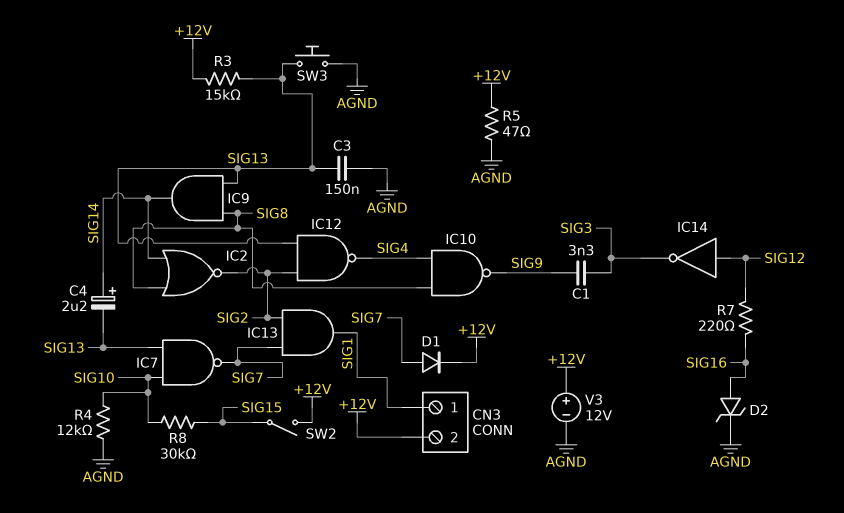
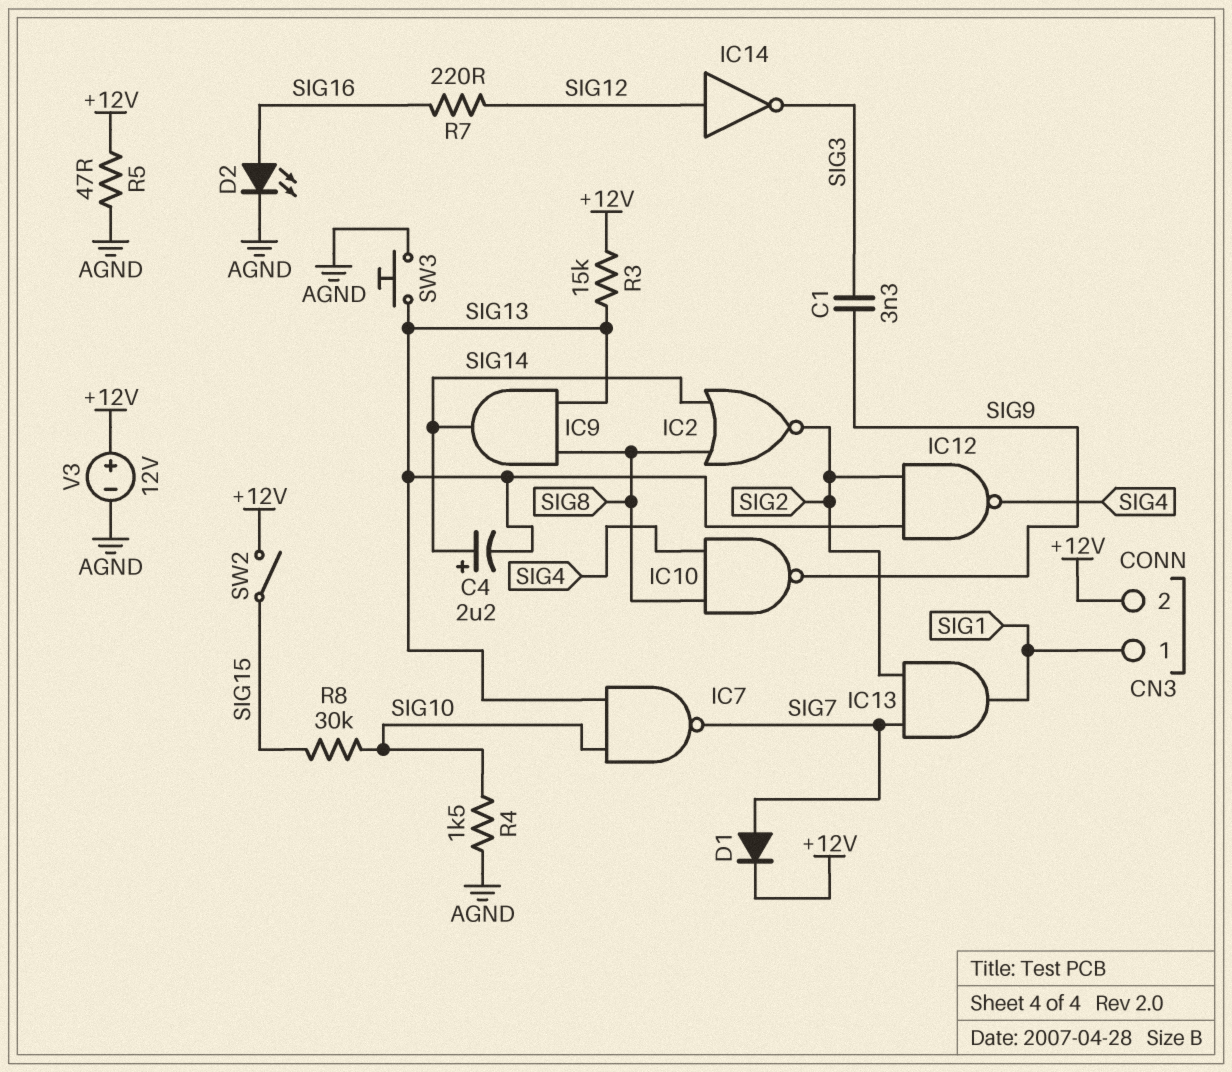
C3: 150nF (AGND, SIG13) -> none
D2: zener (A SIG16, K AGND) -> LED (A SIG16, K AGND)
R4: 12k (AGND, SIG10) -> 1.5k (AGND, SIG10)

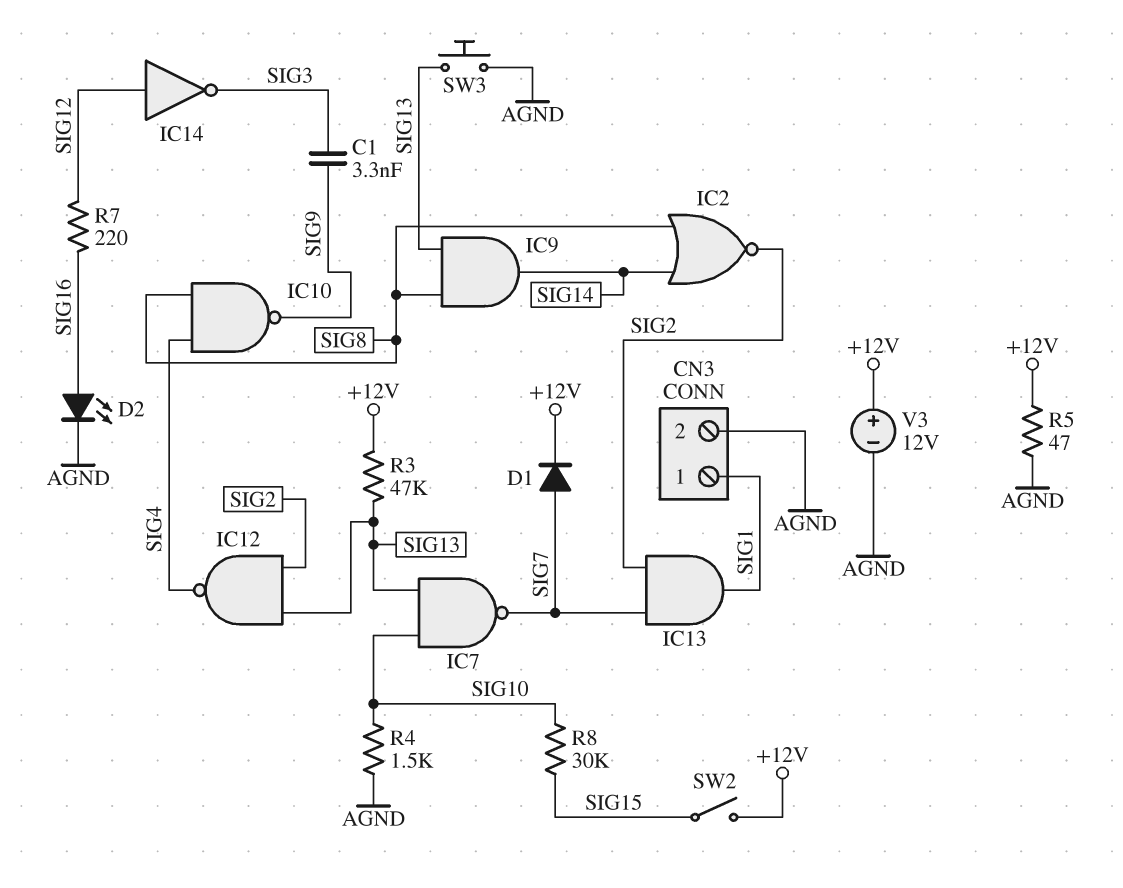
C4: 2.2uF (plus SIG14, minus SIG13) -> none
CN3 pin 2: +12V -> AGND
R3: 15k (+12V, SIG13) -> 47k (+12V, SIG13)

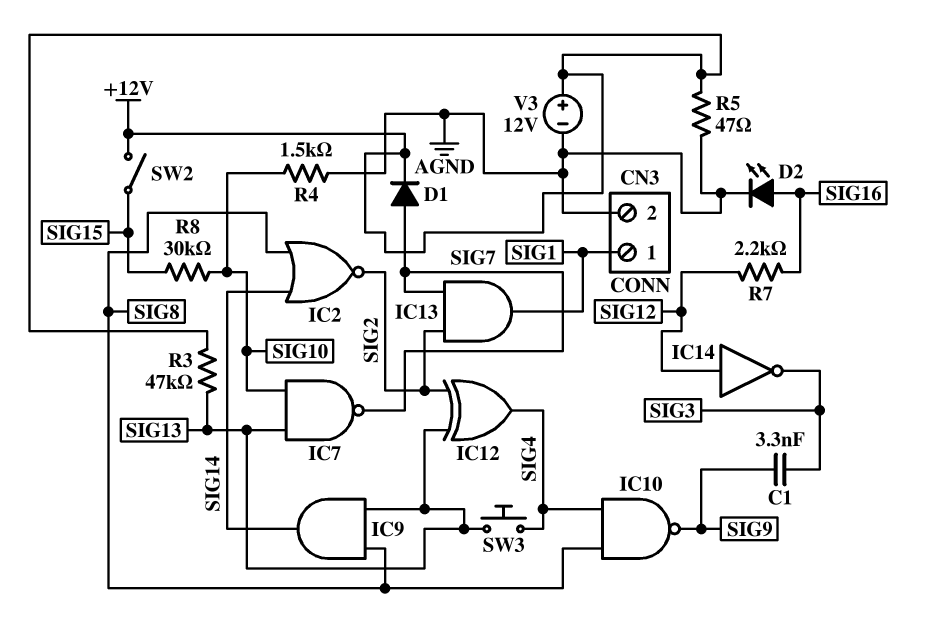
IC12: NAND (in SIG2, in SIG13, out SIG4) -> XOR (in SIG2, in SIG13, out SIG4)
R7: 220 (SIG12, SIG16) -> 2.2k (SIG12, SIG16)
SW3: button (AGND, SIG13) -> button (SIG4, SIG13)

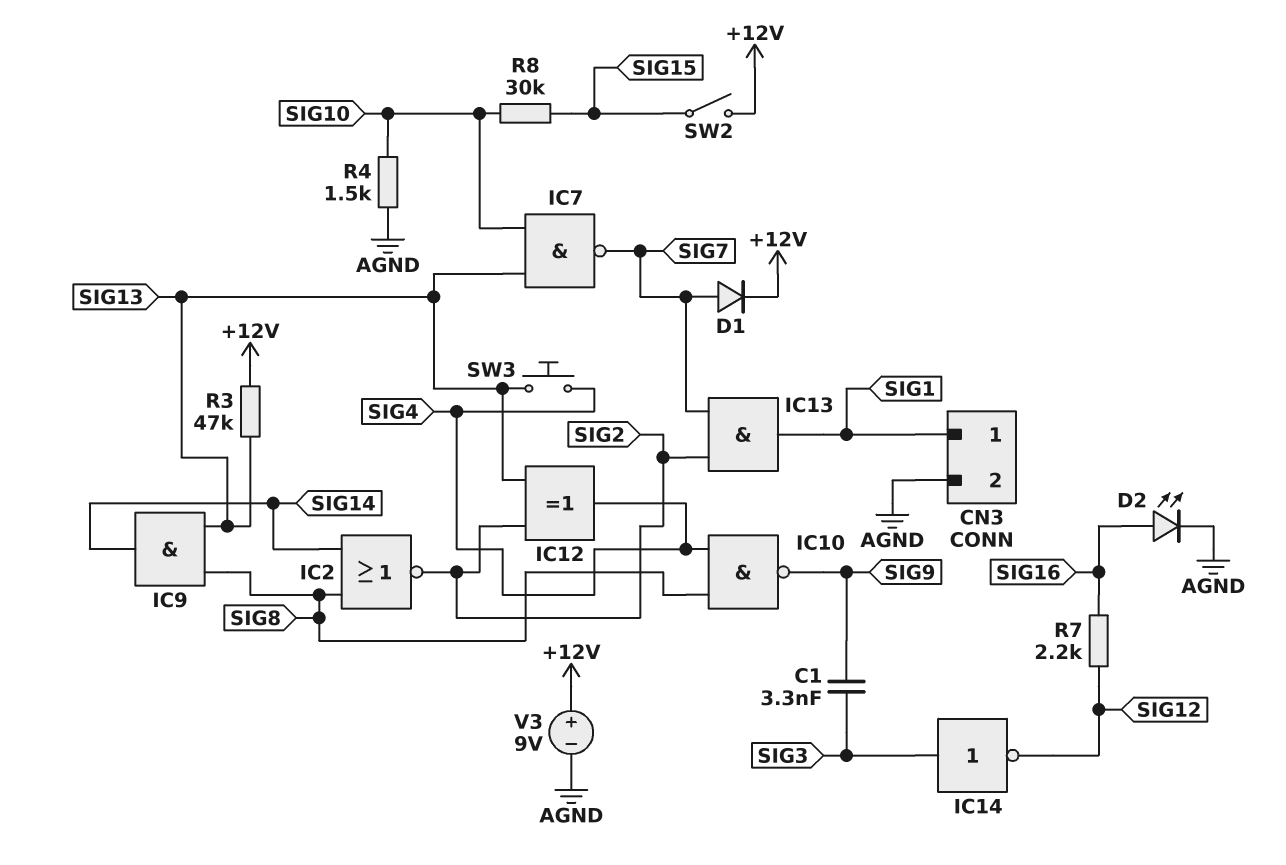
IC14: NOT (in SIG12, out SIG3) -> NOT (in SIG3, out SIG12)
R5: 47 (+12V, AGND) -> none
V3: 12V (plus +12V, minus AGND) -> 9V (plus +12V, minus AGND)

